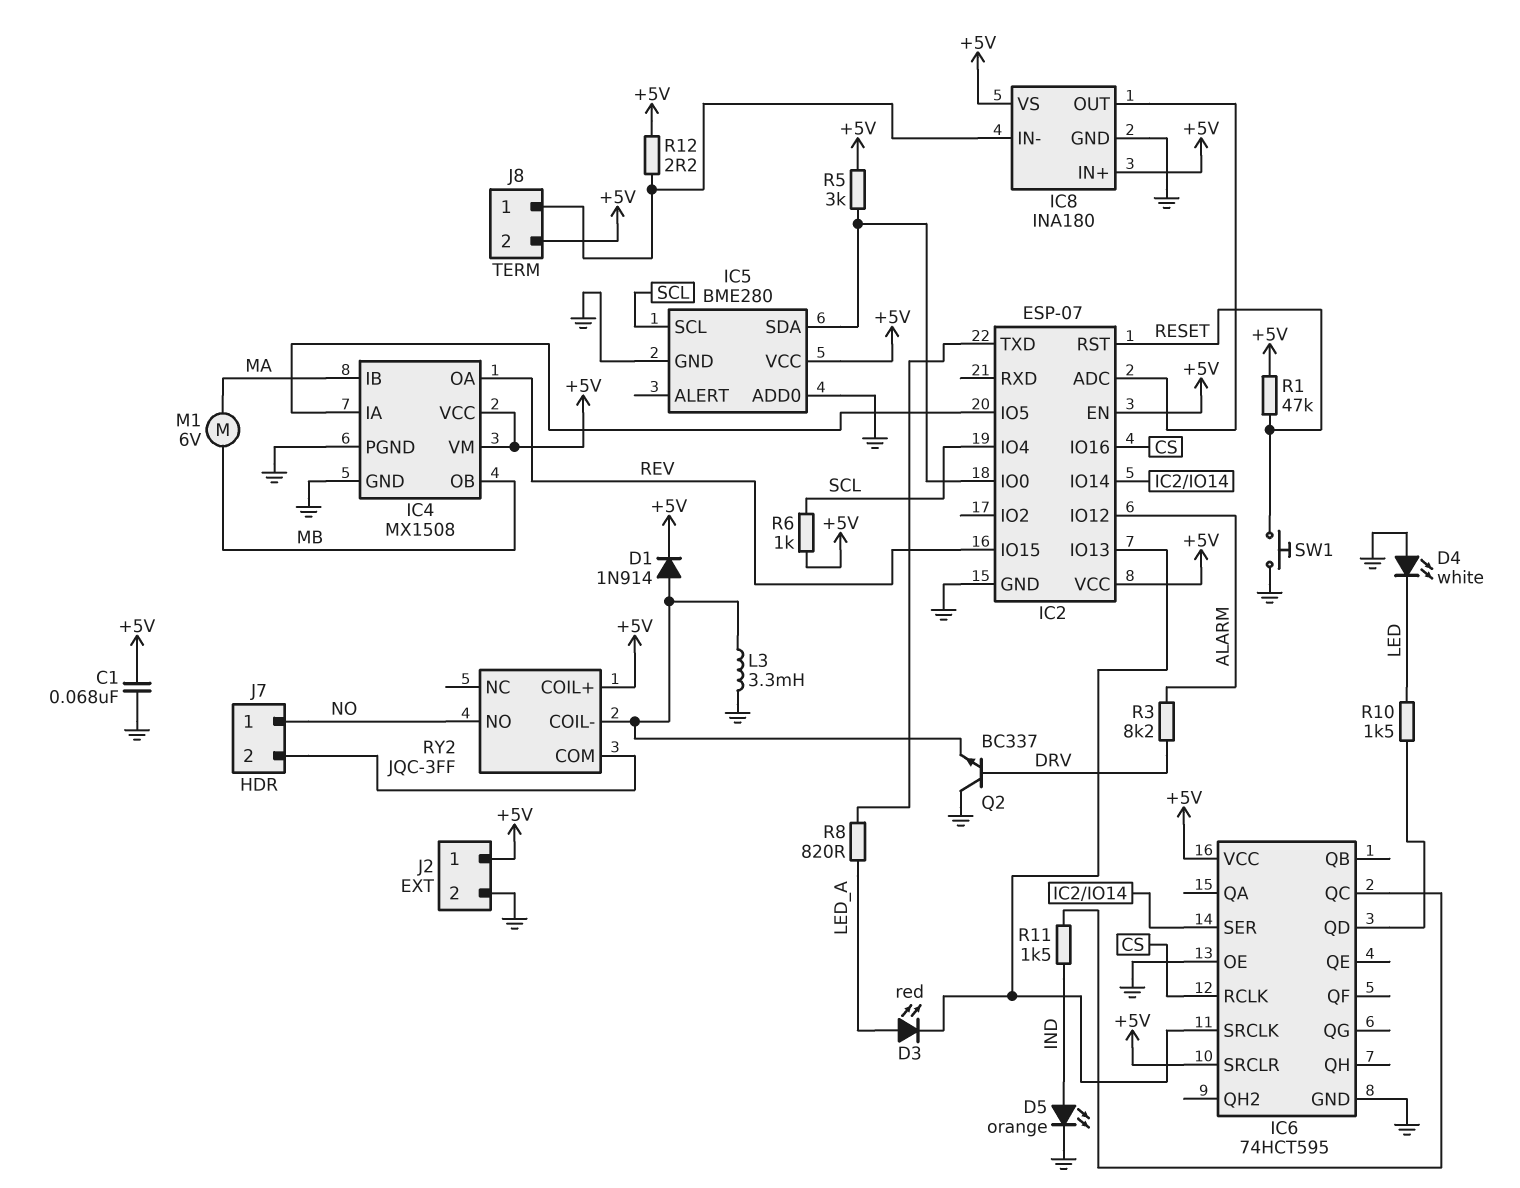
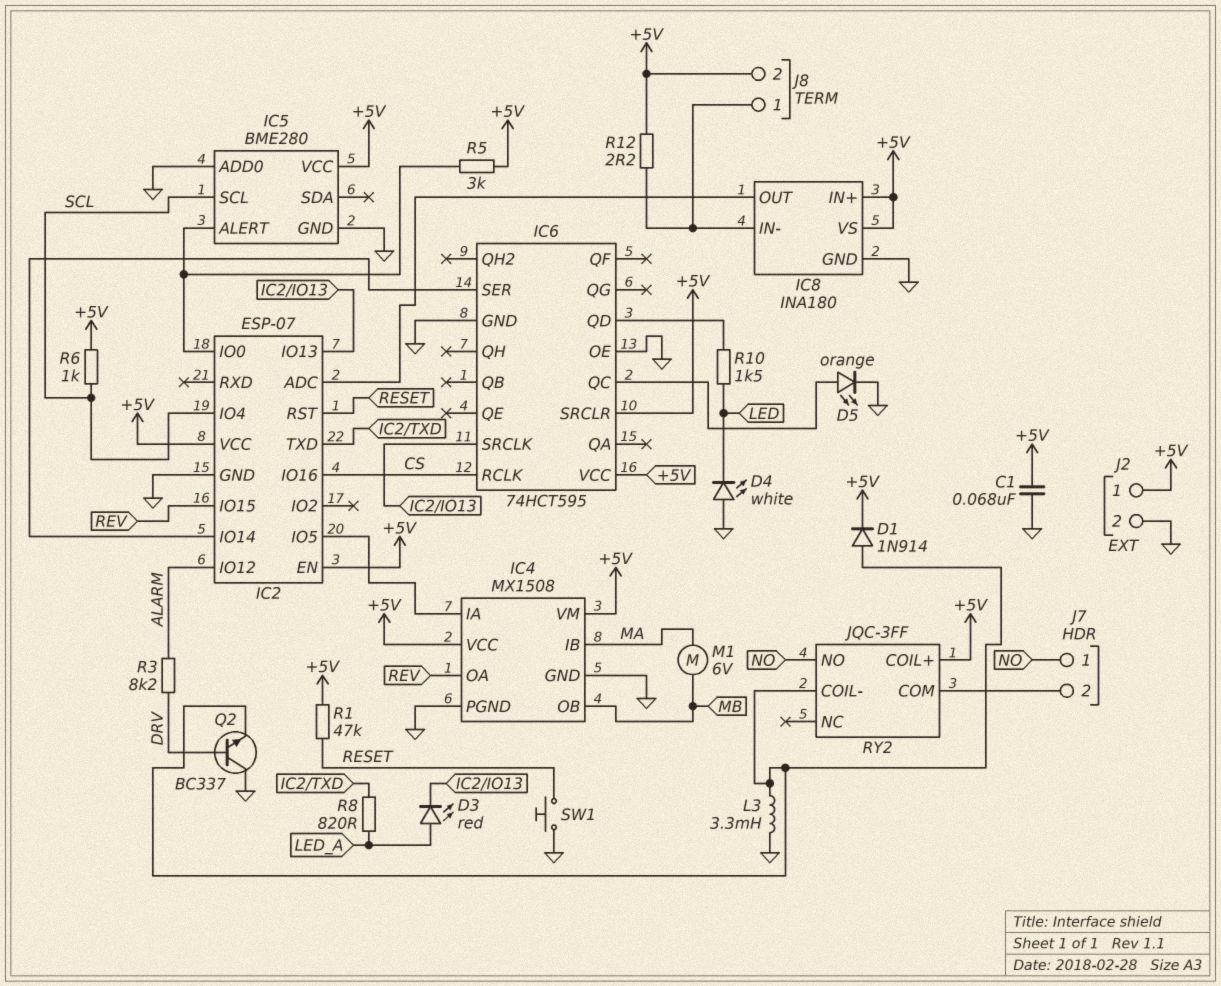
D5: LED orange (A IND, K GND) -> LED orange (A IC6/QC, K GND)
IC5 pin ALERT: none -> IC2/IO0
IC5 pin SDA: IC2/IO0 -> none
R11: 1.5k (IC6/QC, IND) -> none

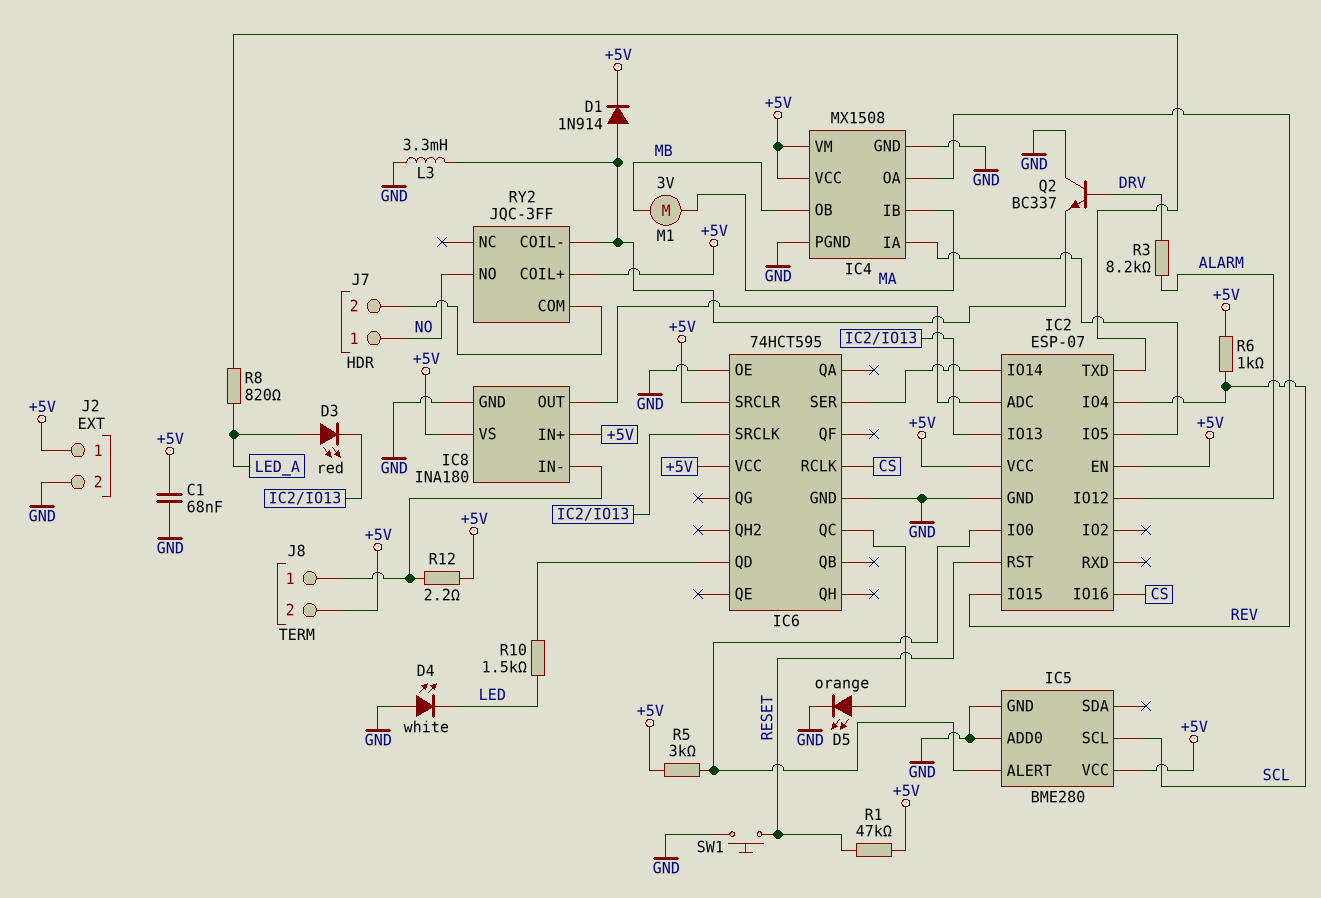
M1: motor 6V (MA, MB) -> motor 3V (MA, MB)

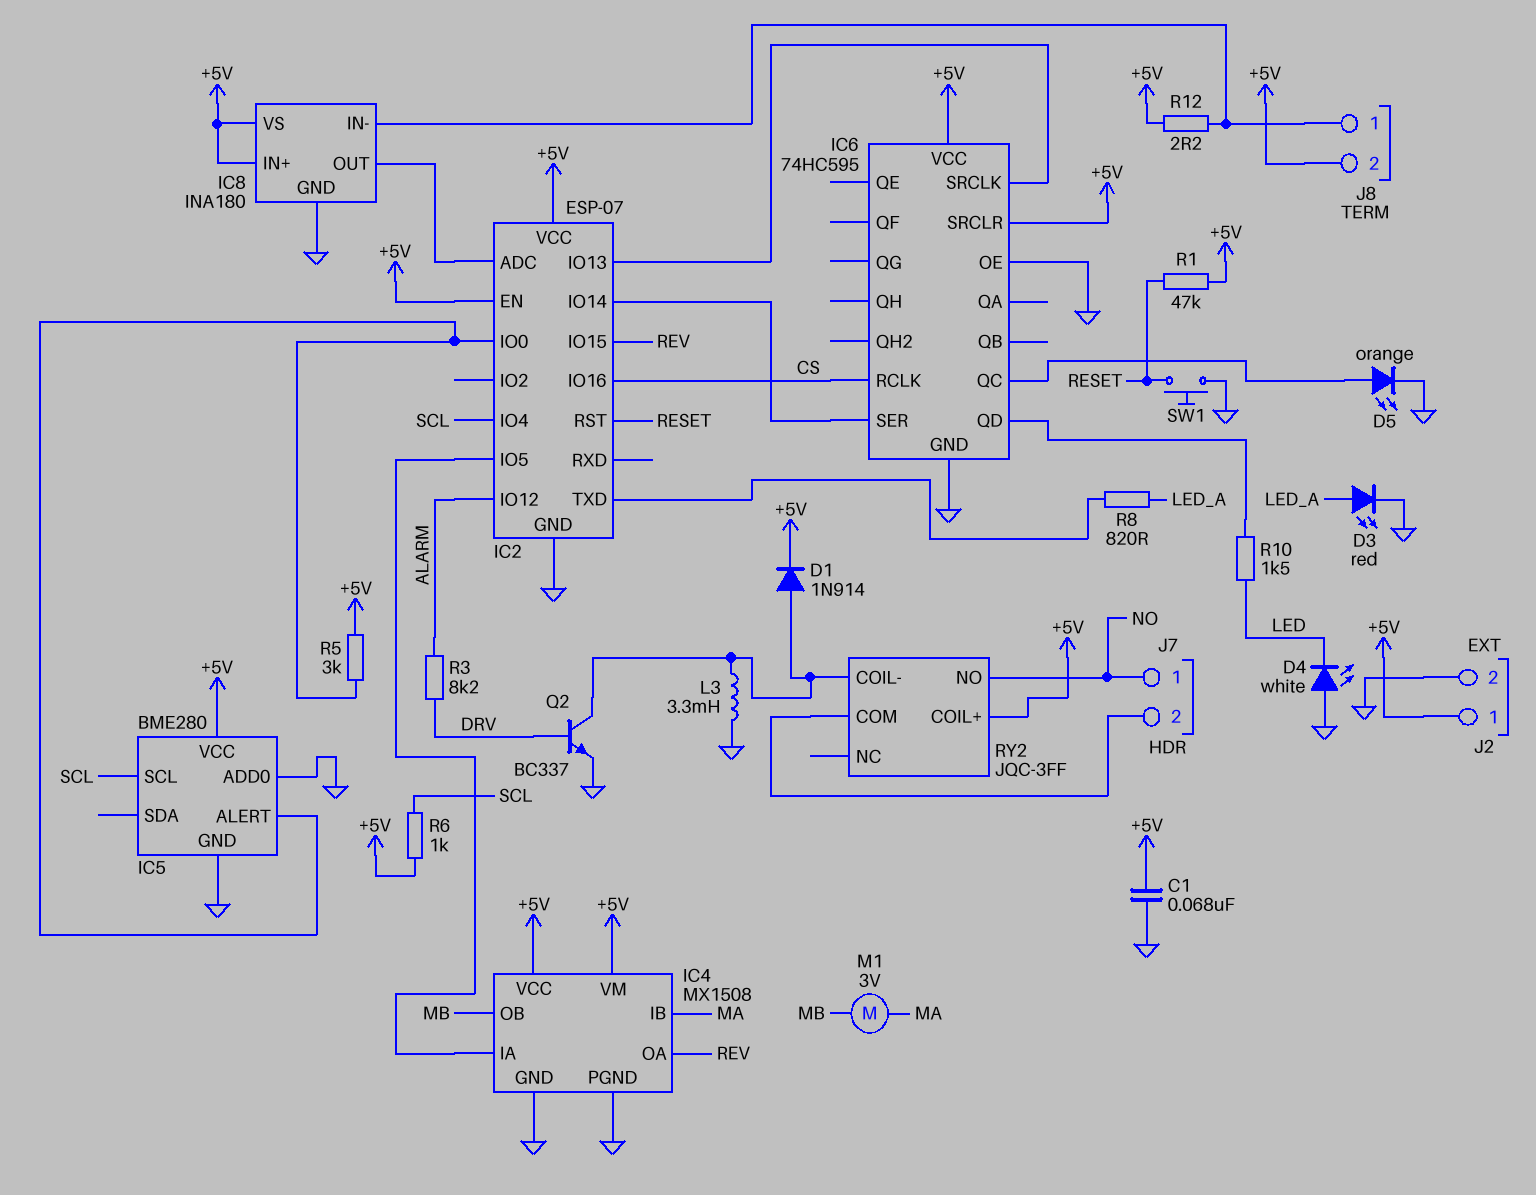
D3: LED red (A LED_A, K IC2/IO13) -> LED red (A LED_A, K GND)
IC6: 74HCT595 -> 74HC595
Q2: NPN BC337 (B DRV, C GND, E RY2/COIL-) -> NPN BC337 (B DRV, C RY2/COIL-, E GND)

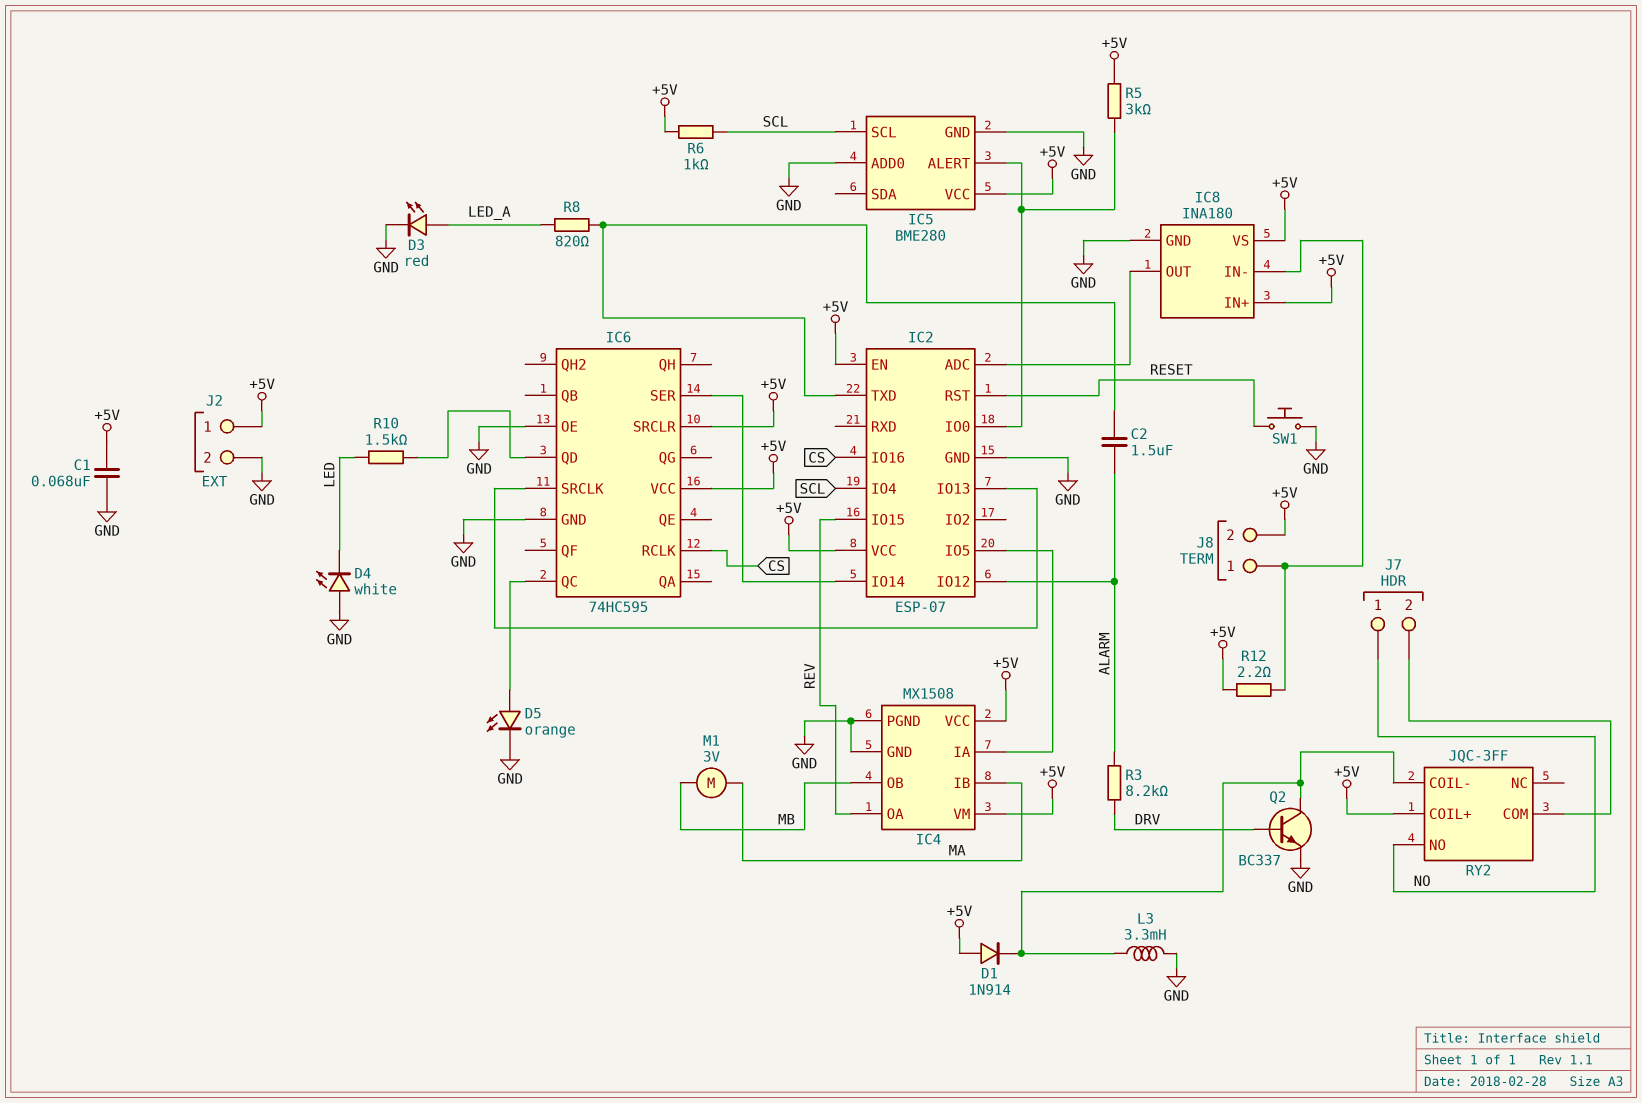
C2: none -> 1.5uF (ALARM, IC2/TXD)
D1: diode 1N914 (A RY2/COIL-, K +5V) -> diode 1N914 (A +5V, K RY2/COIL-)
R1: 47k (+5V, RESET) -> none

